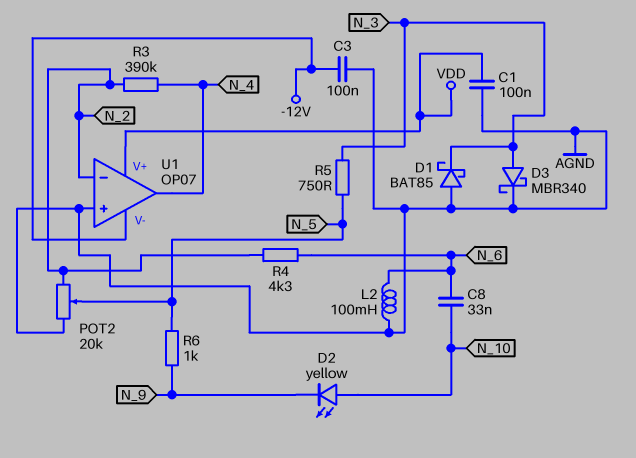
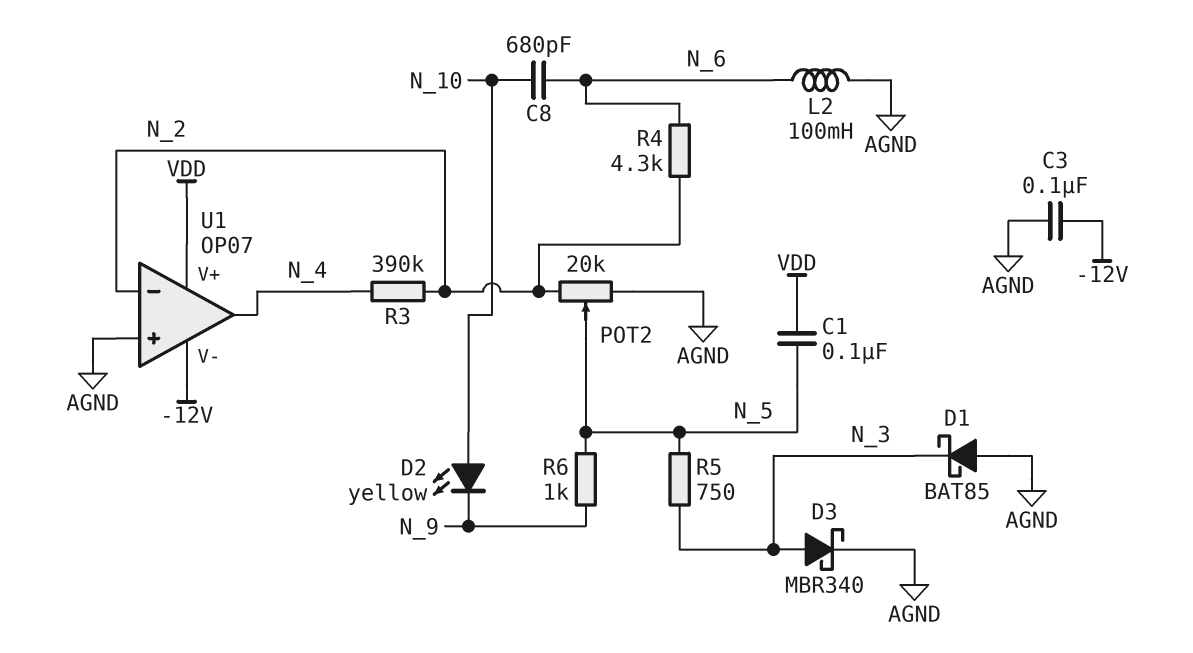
C1: 100nF (AGND, VDD) -> 100nF (N_5, VDD)
C8: 33nF (N_6, N_10) -> 680pF (N_6, N_10)

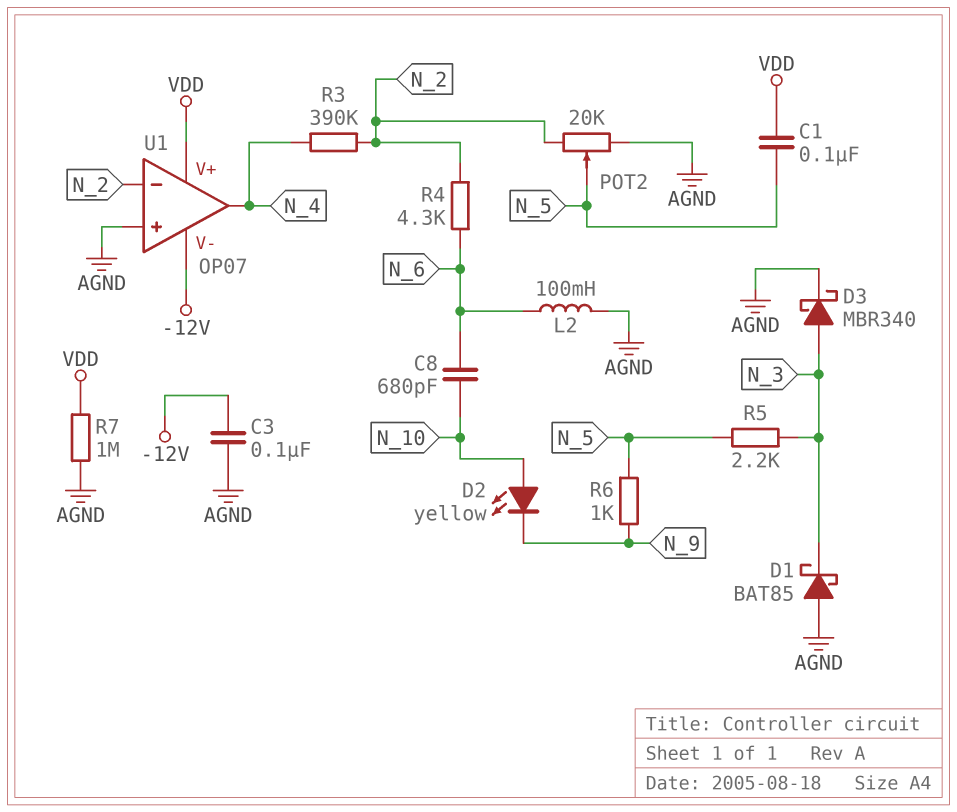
R5: 750 (N_3, N_5) -> 2.2k (N_3, N_5)
R7: none -> 1M (AGND, VDD)

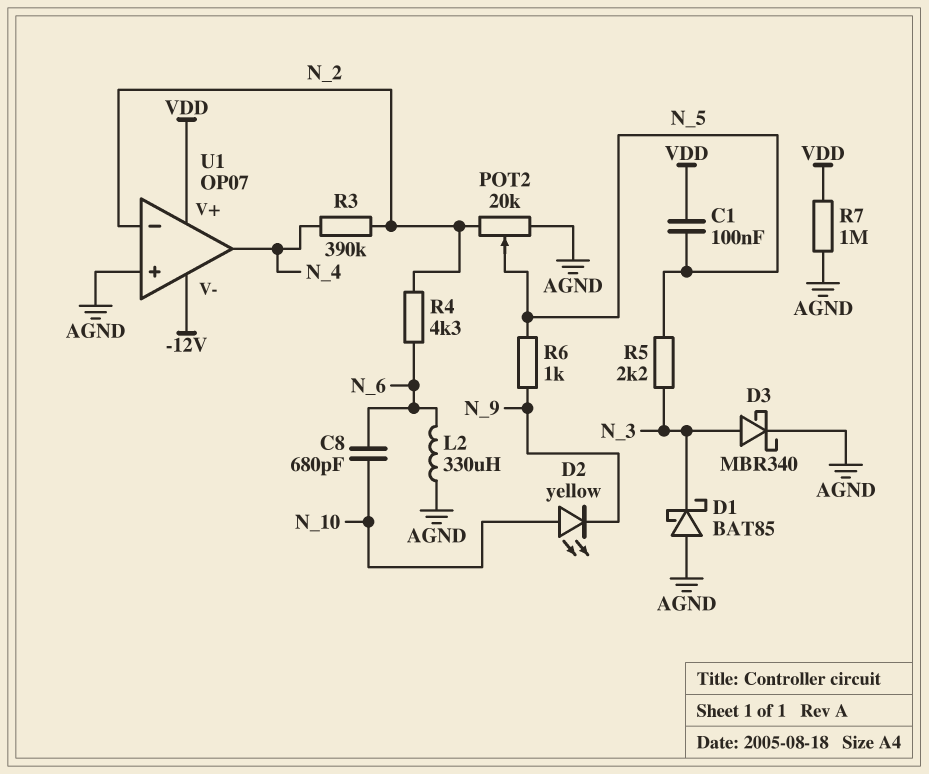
C3: 100nF (-12V, AGND) -> none
L2: 100mH (AGND, N_6) -> 330uH (AGND, N_6)

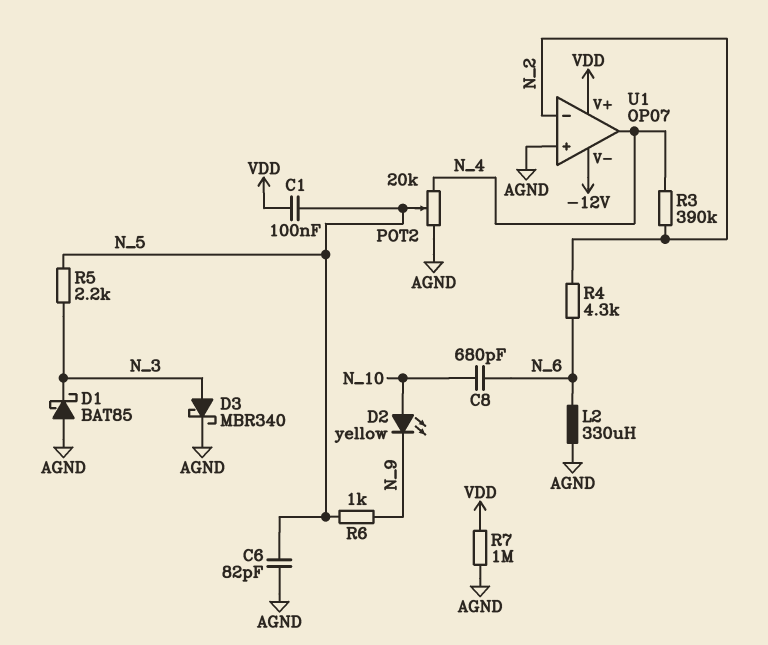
C6: none -> 82pF (AGND, N_5)
POT2: 20k (AGND, N_2, wiper N_5) -> 20k (AGND, N_4, wiper N_5)

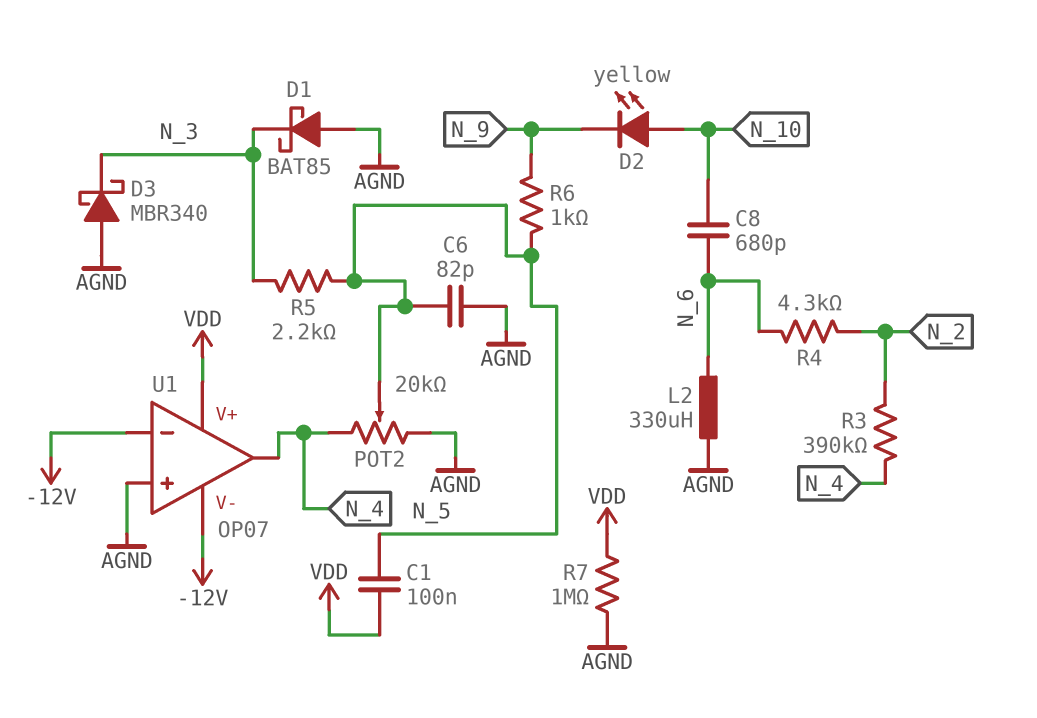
D3: schottky MBR340 (A N_3, K AGND) -> schottky MBR340 (A AGND, K N_3)
U1 pin in-: N_2 -> -12V

